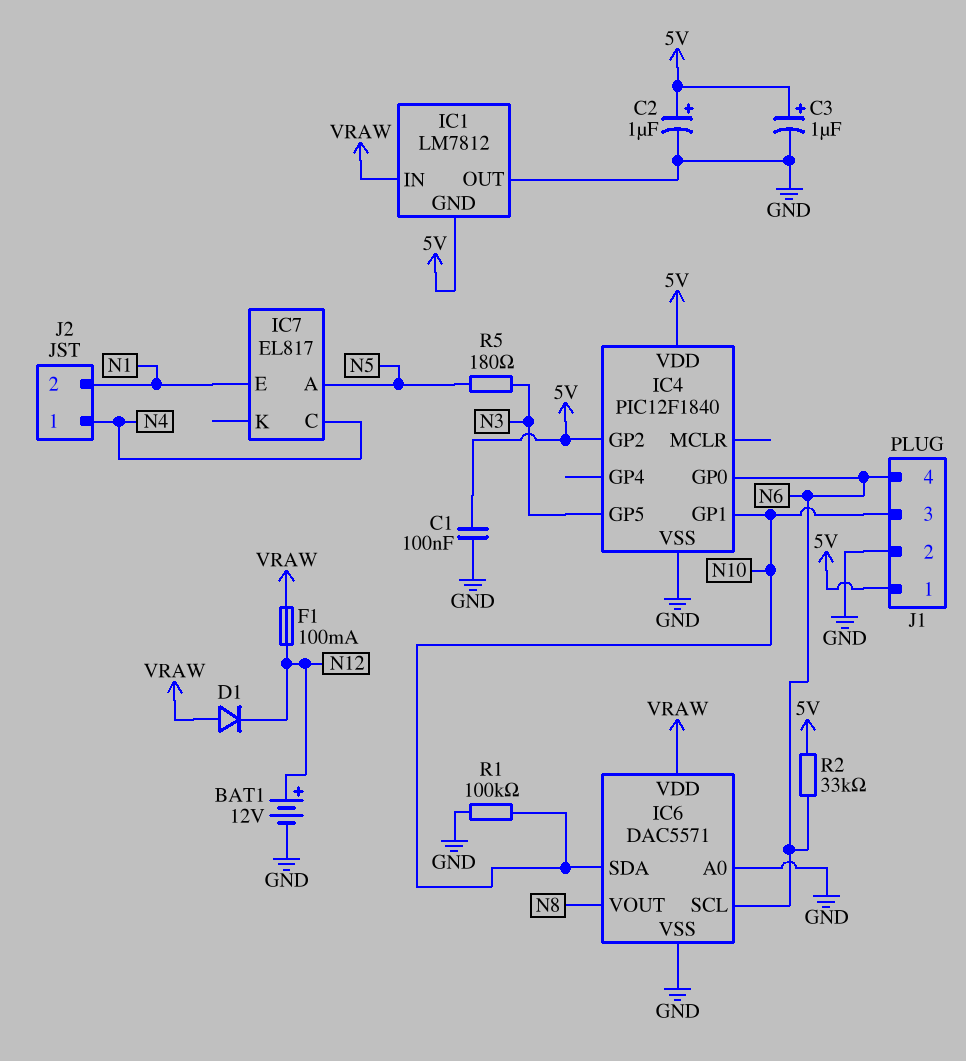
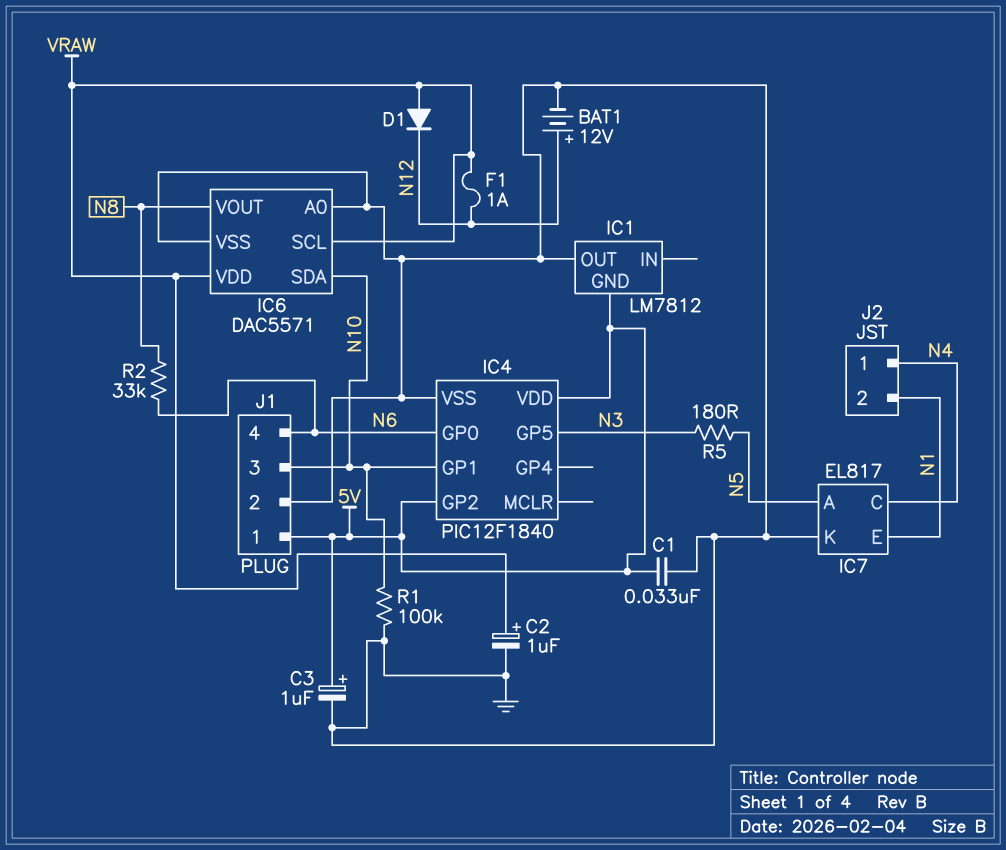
C1: 100nF (5V, GND) -> 33nF (5V, GND)
C2: 1uF (plus 5V, minus GND) -> 1uF (plus VRAW, minus GND)
F1: 100mA (N12, VRAW) -> 1A (N12, VRAW)
IC1 pin IN: VRAW -> none
IC6 pin SCL: N6 -> VRAW
IC7 pin K: none -> GND
R2: 33k (5V, N6) -> 33k (N6, N8)

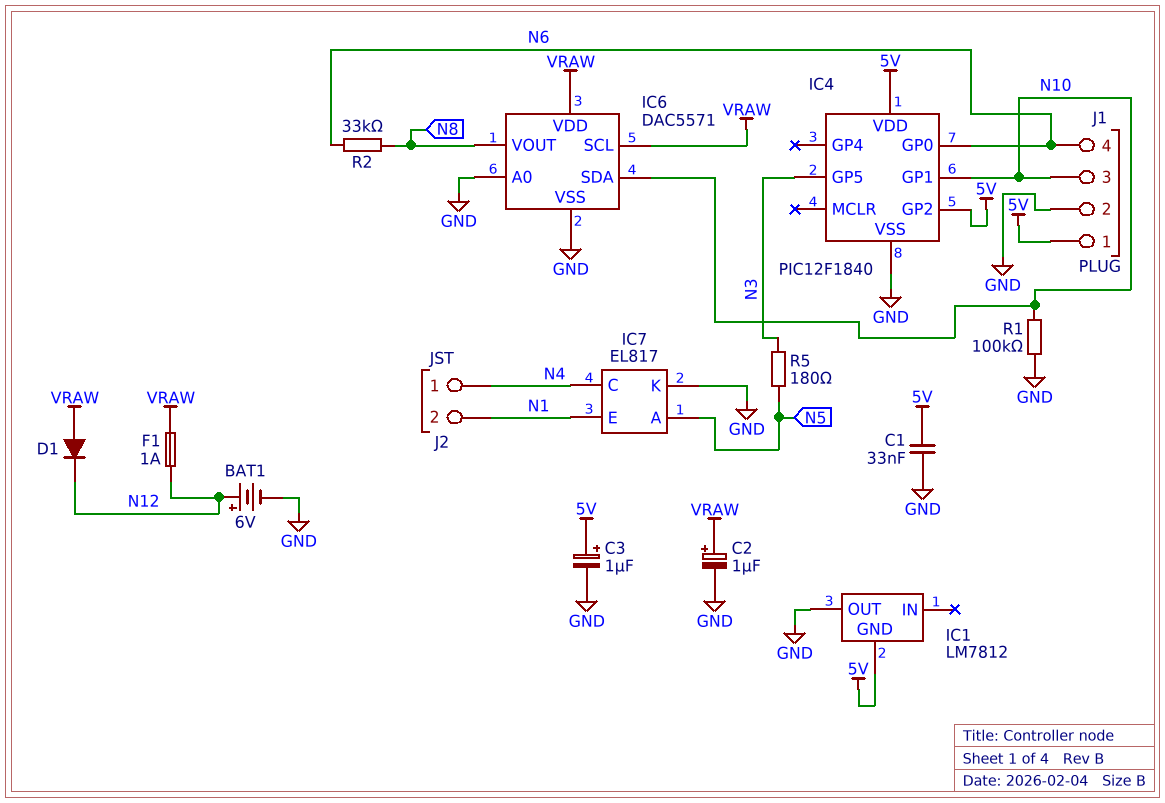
BAT1: 12V (plus N12, minus GND) -> 6V (plus N12, minus GND)

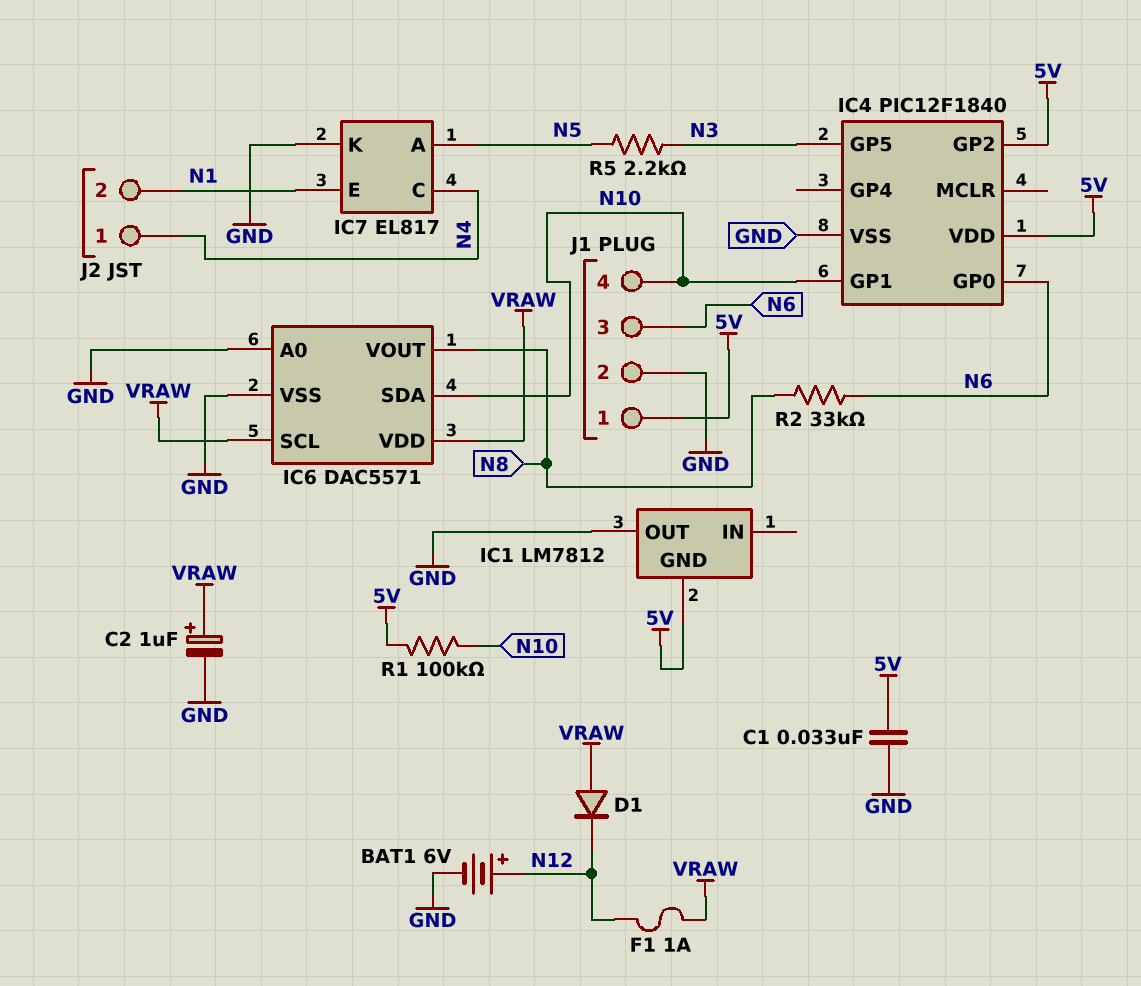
C3: 1uF (plus 5V, minus GND) -> none
J1 pin 3: N10 -> N6
J1 pin 4: N6 -> N10
R1: 100k (GND, N10) -> 100k (5V, N10)
R5: 180 (N3, N5) -> 2.2k (N3, N5)

